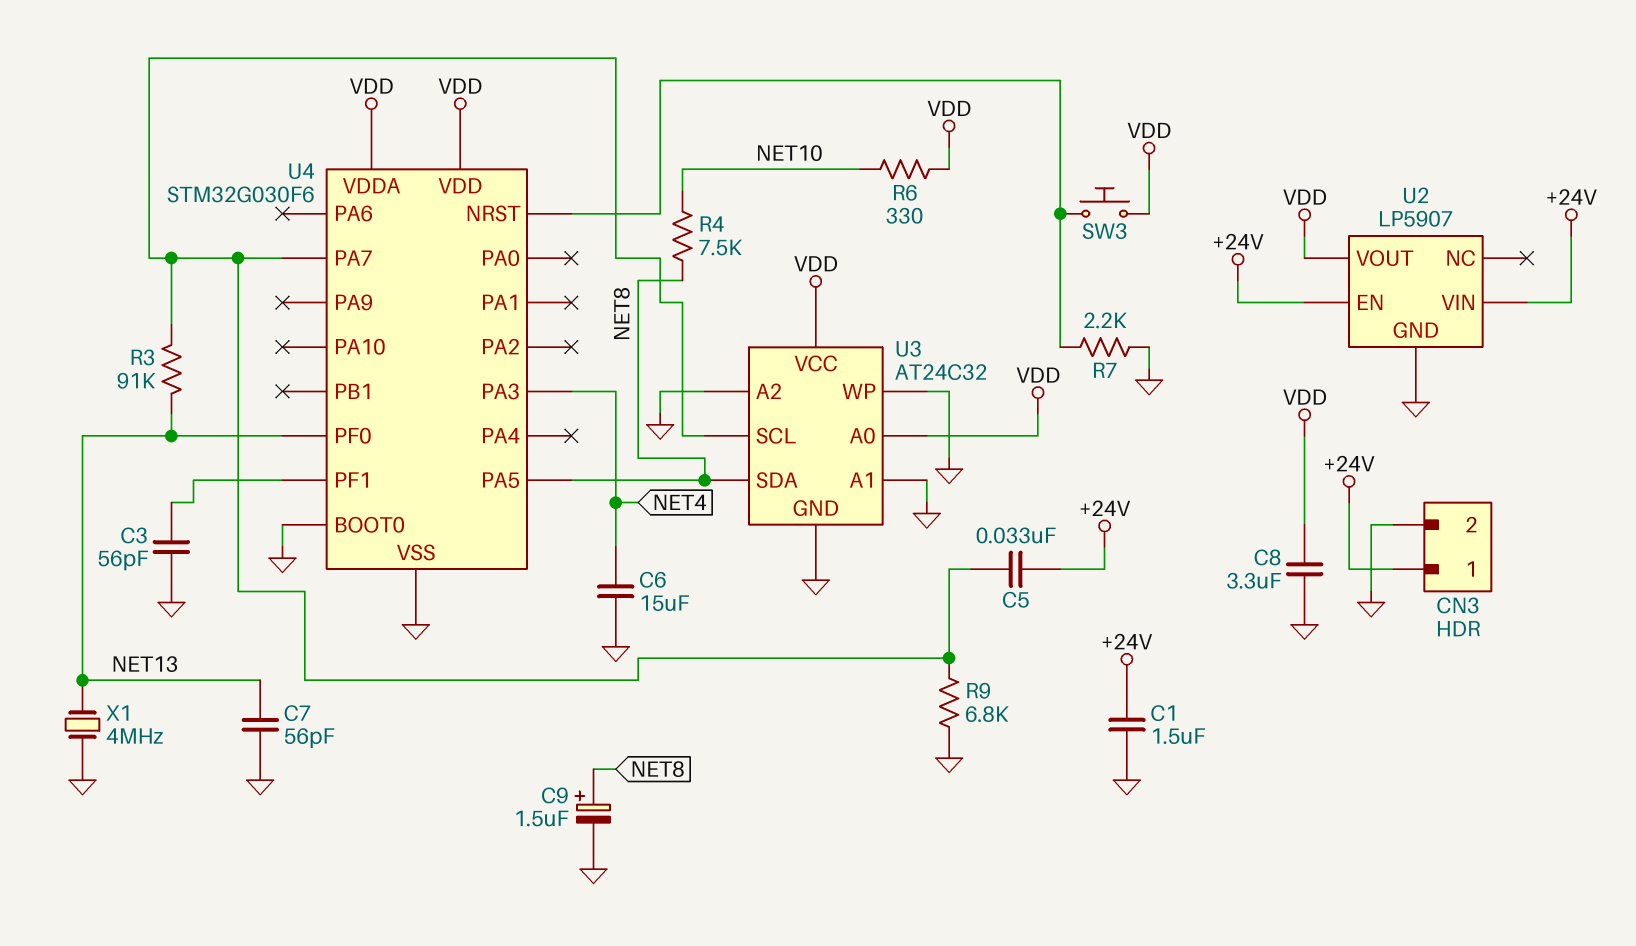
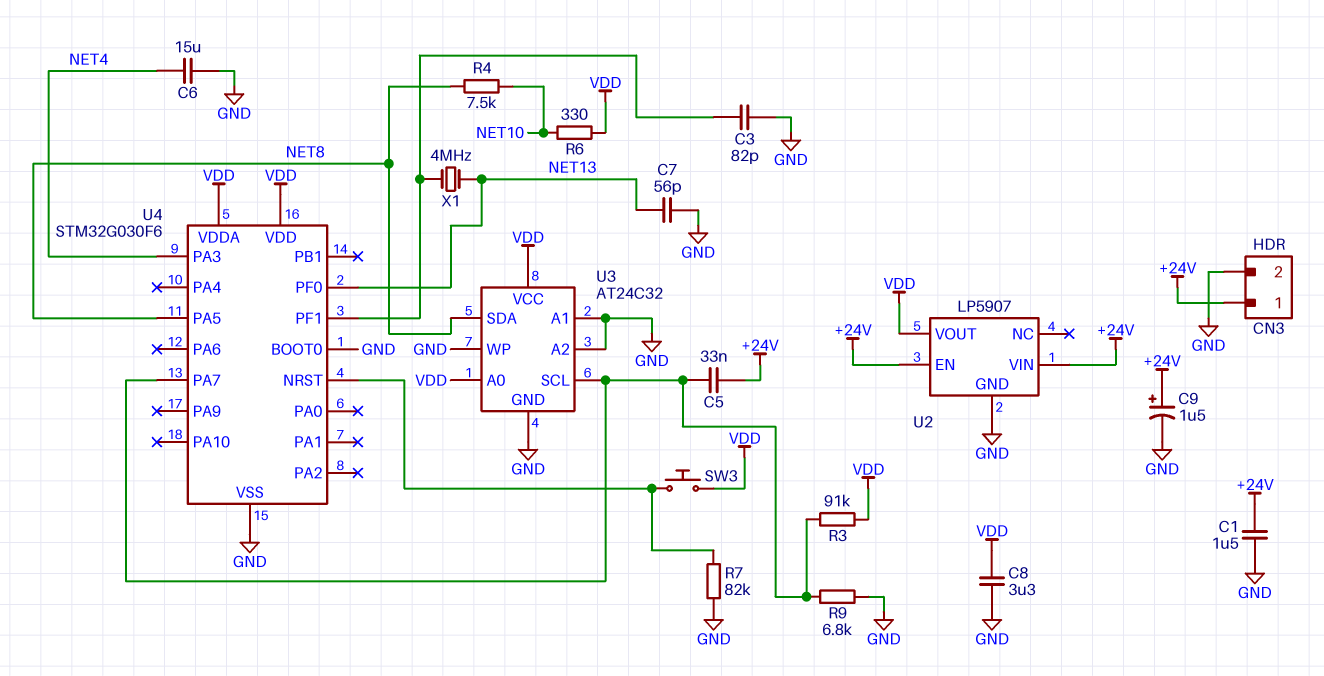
C3: 56pF (GND, U4/PF1) -> 82pF (GND, U4/PF1)
C9: 1.5uF (plus NET8, minus GND) -> 1.5uF (plus +24V, minus GND)
R3: 91k (NET13, U3/SCL) -> 91k (U3/SCL, VDD)
R7: 2.2k (GND, U4/NRST) -> 82k (GND, U4/NRST)
X1: 4MHz (GND, NET13) -> 4MHz (NET13, U4/PF1)

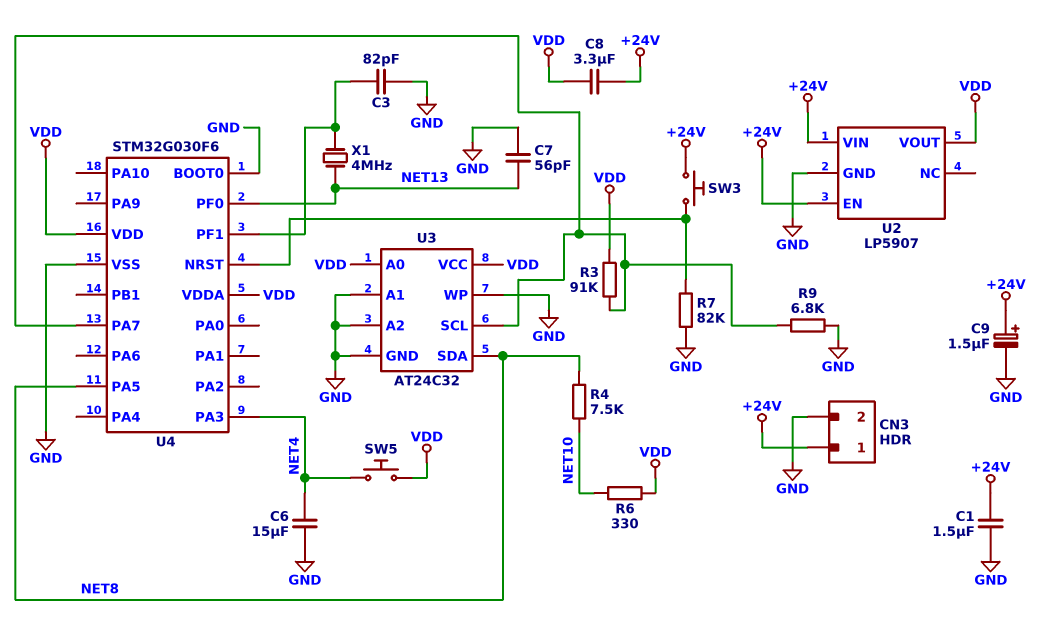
C5: 33nF (+24V, U3/SCL) -> none
C8: 3.3uF (GND, VDD) -> 3.3uF (+24V, VDD)
SW3: button (U4/NRST, VDD) -> button (+24V, U4/NRST)
SW5: none -> button (NET4, VDD)

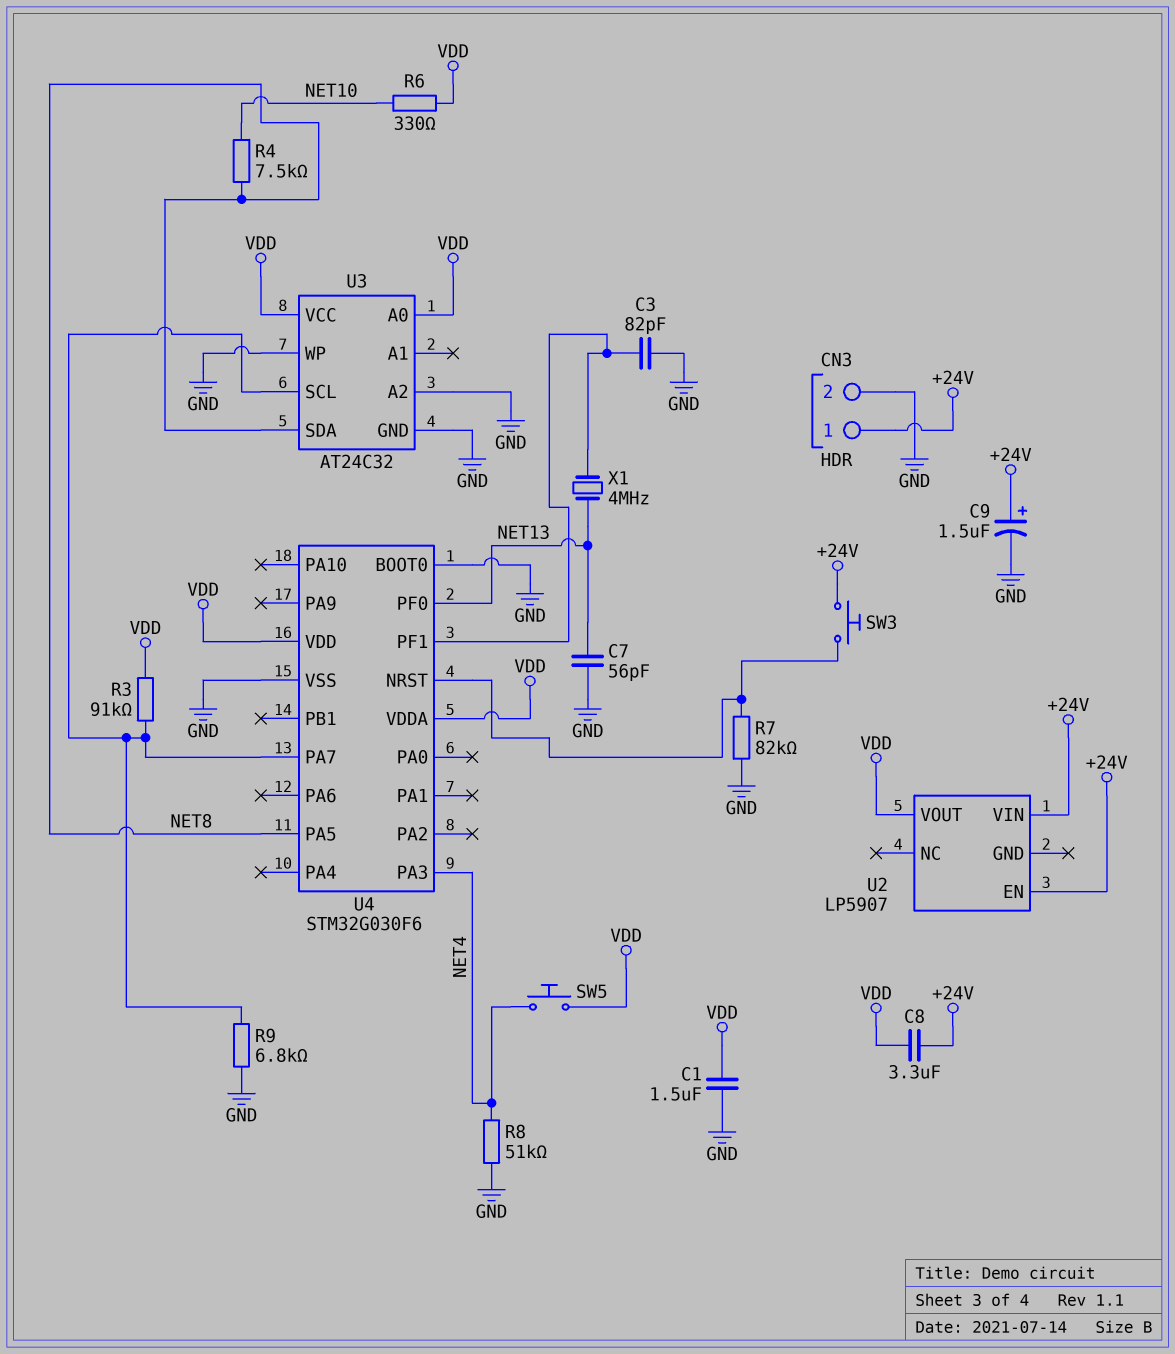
C1: 1.5uF (+24V, GND) -> 1.5uF (GND, VDD)
C6: 15uF (GND, NET4) -> none
R8: none -> 51k (GND, NET4)
U2 pin GND: GND -> none
U3 pin A1: GND -> none

